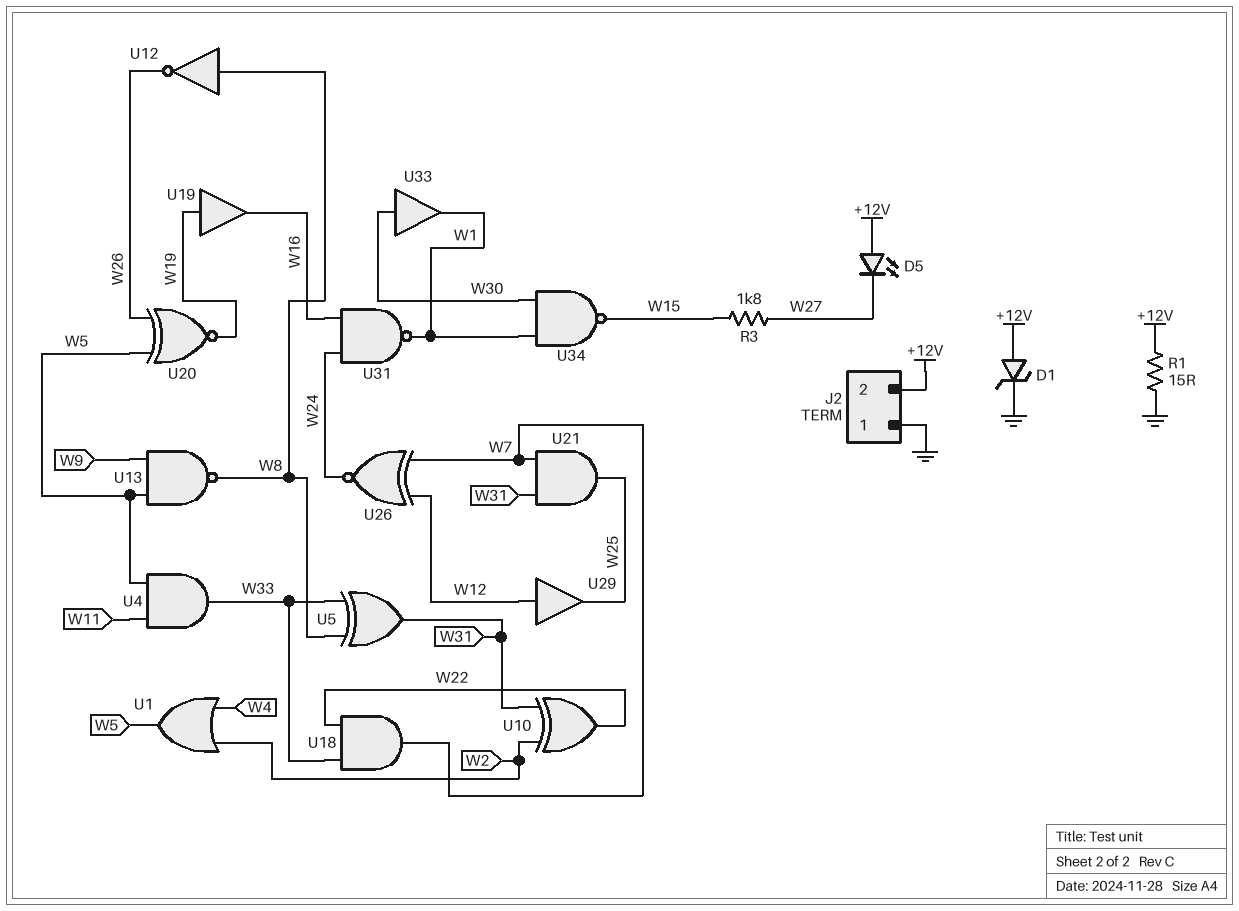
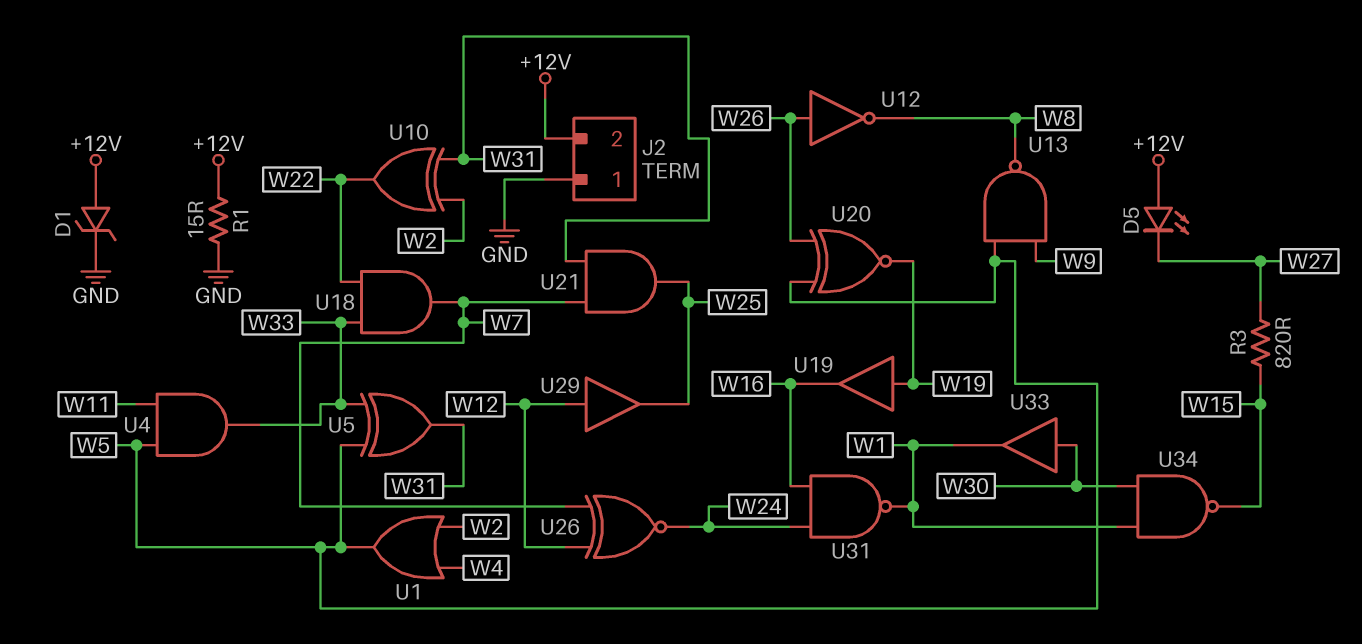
R3: 1.8k (W15, W27) -> 820 (W15, W27)
U5: XOR (in W8, in W33, out W31) -> XOR (in W5, in W33, out W31)
U12: NOT (in W8, out W26) -> NOT (in W26, out W8)

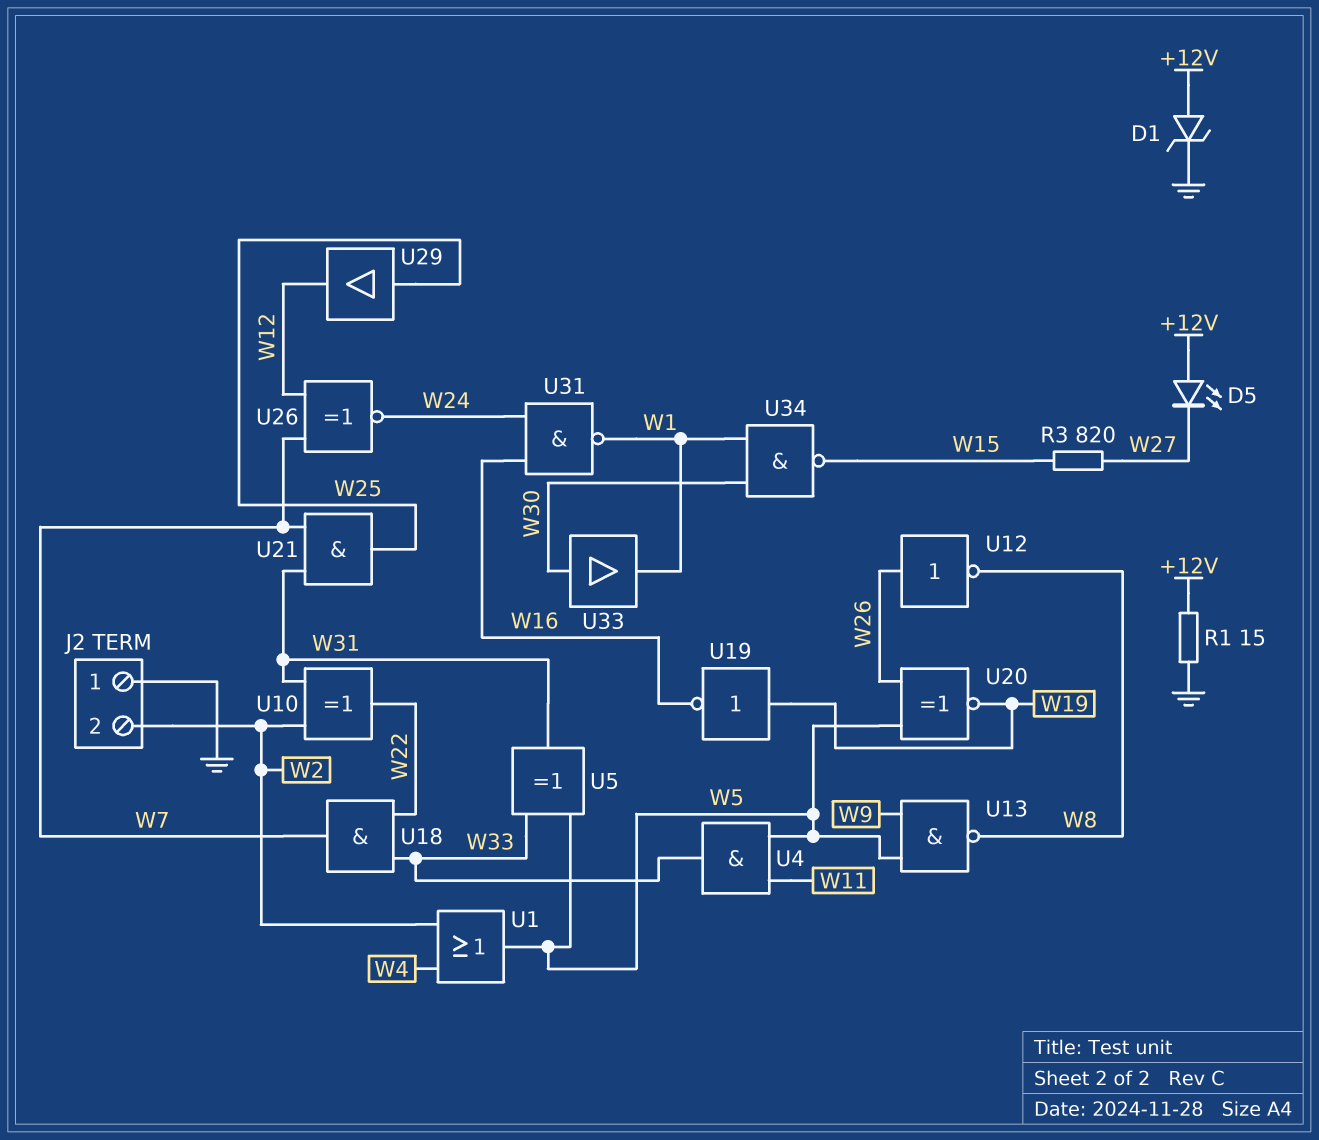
J2 pin 2: +12V -> W2
U19: buffer (in W19, out W16) -> NOT (in W19, out W16)
U29: buffer (in W12, out W25) -> buffer (in W25, out W12)

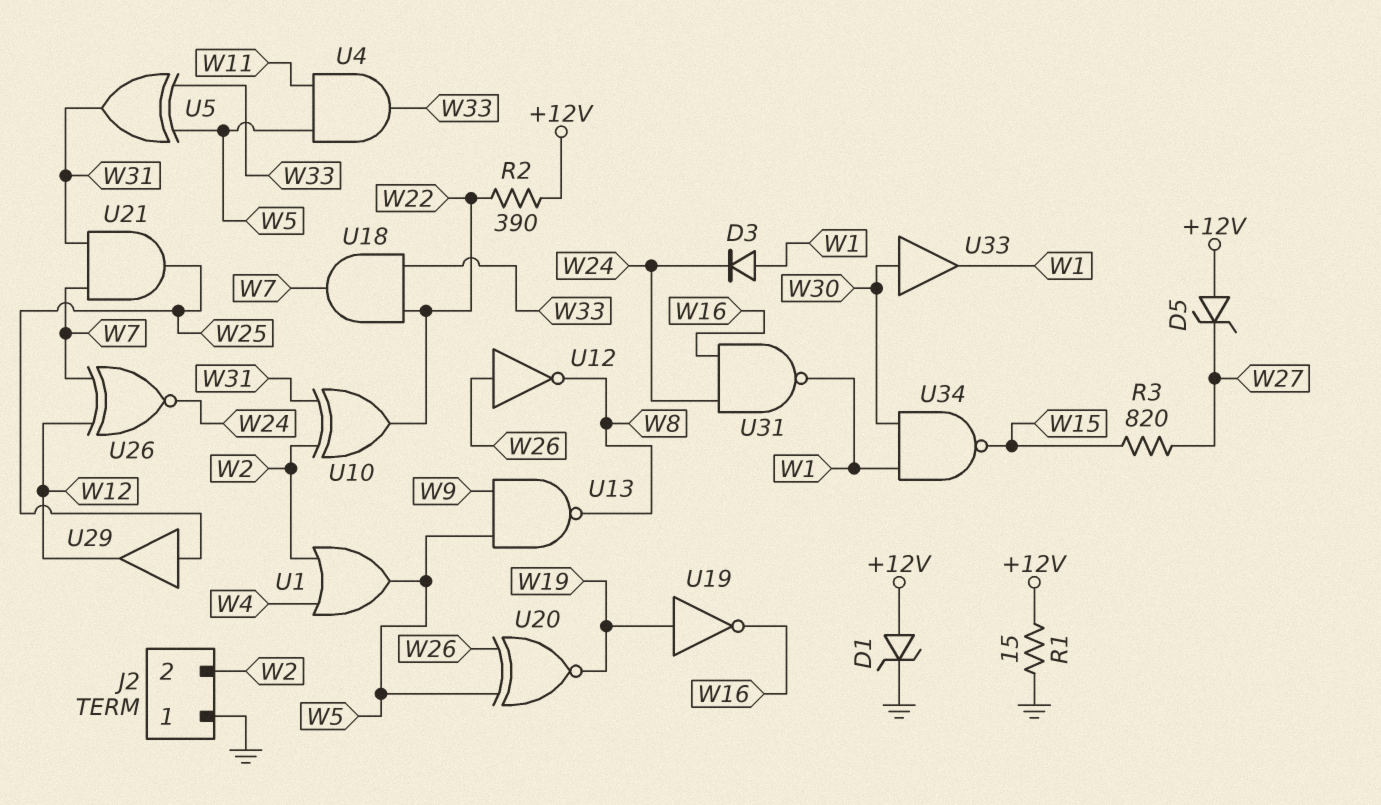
D3: none -> diode (A W1, K W24)
D5: LED (A +12V, K W27) -> zener (A +12V, K W27)
R2: none -> 390 (+12V, W22)

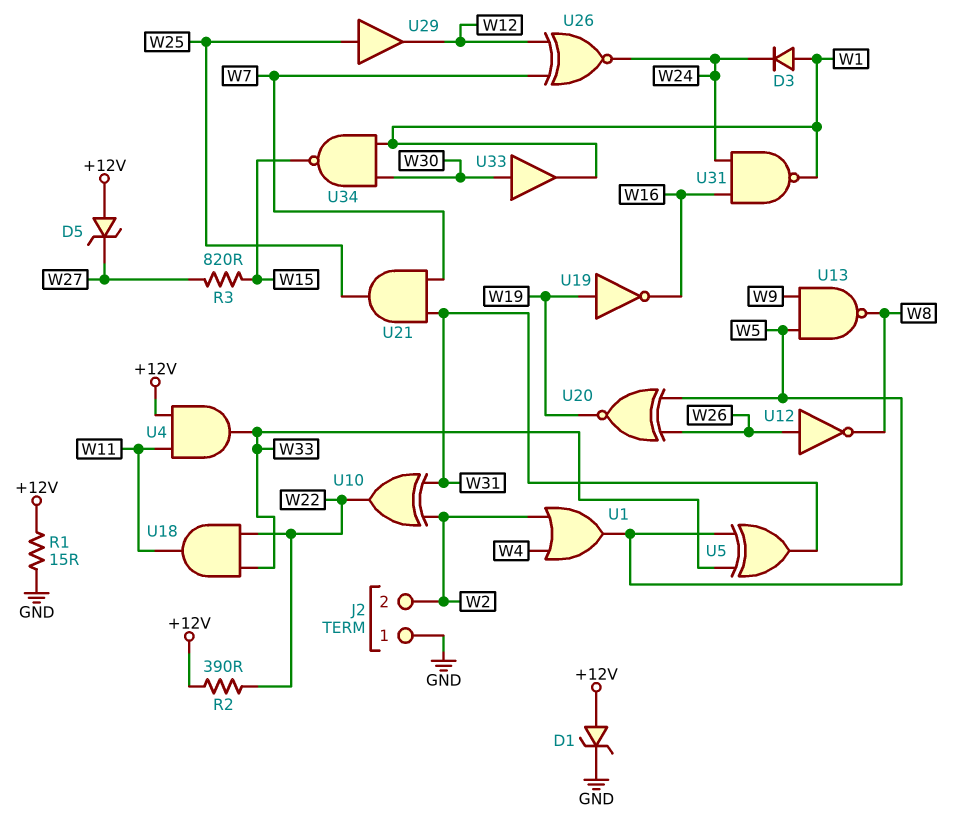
U4: AND (in W5, in W11, out W33) -> AND (in +12V, in W11, out W33)
U18: AND (in W22, in W33, out W7) -> AND (in W22, in W33, out W11)

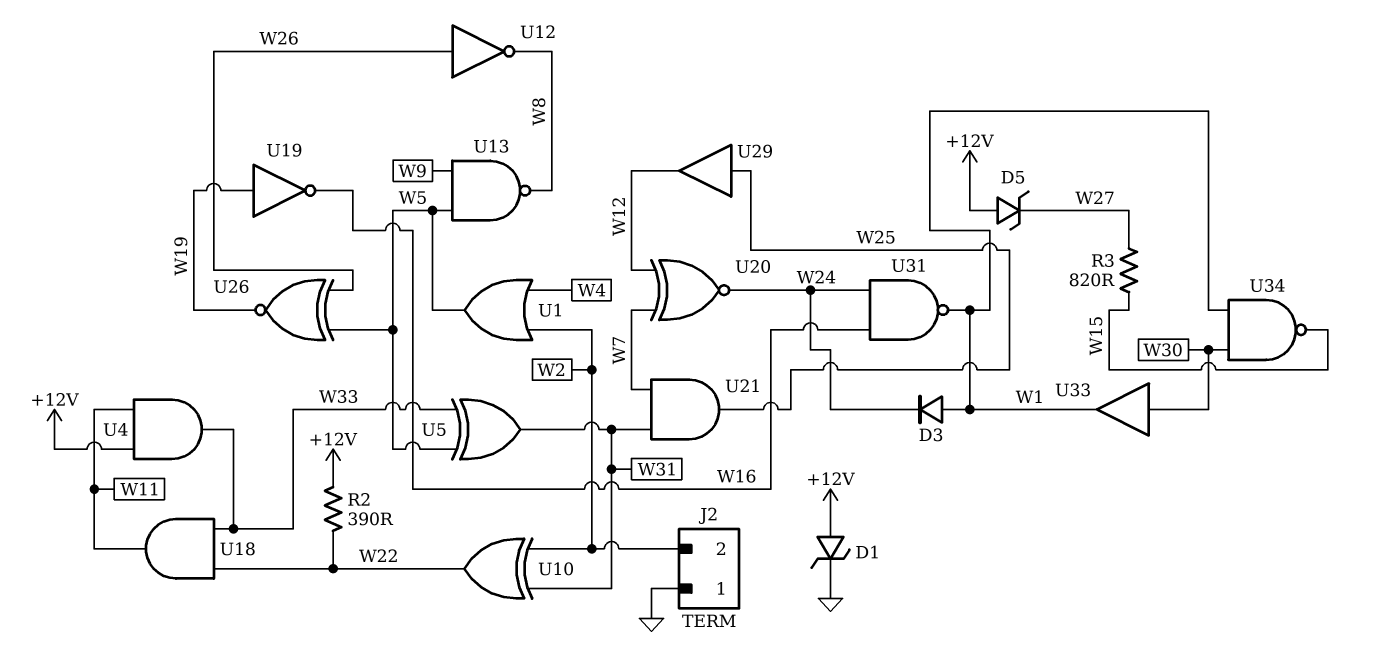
R1: 15 (+12V, GND) -> none
U20: XNOR (in W5, in W26, out W19) -> XNOR (in W7, in W12, out W24)
U26: XNOR (in W7, in W12, out W24) -> XNOR (in W5, in W26, out W19)

